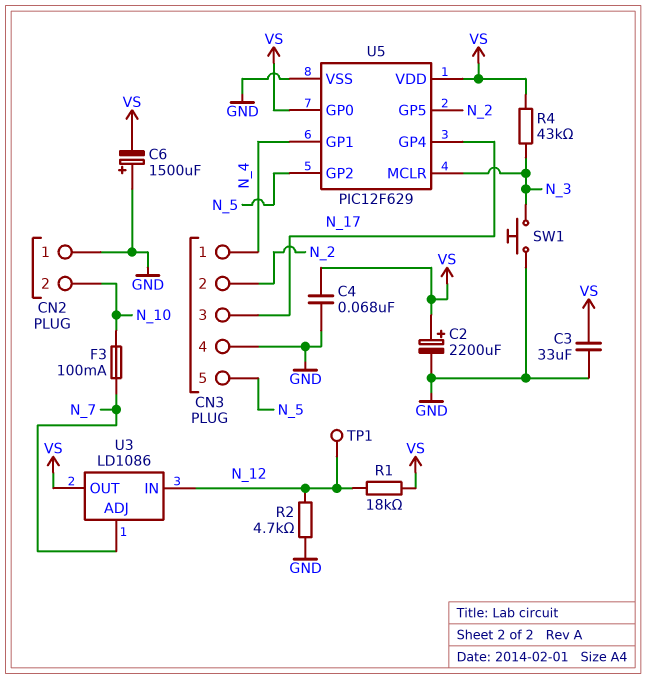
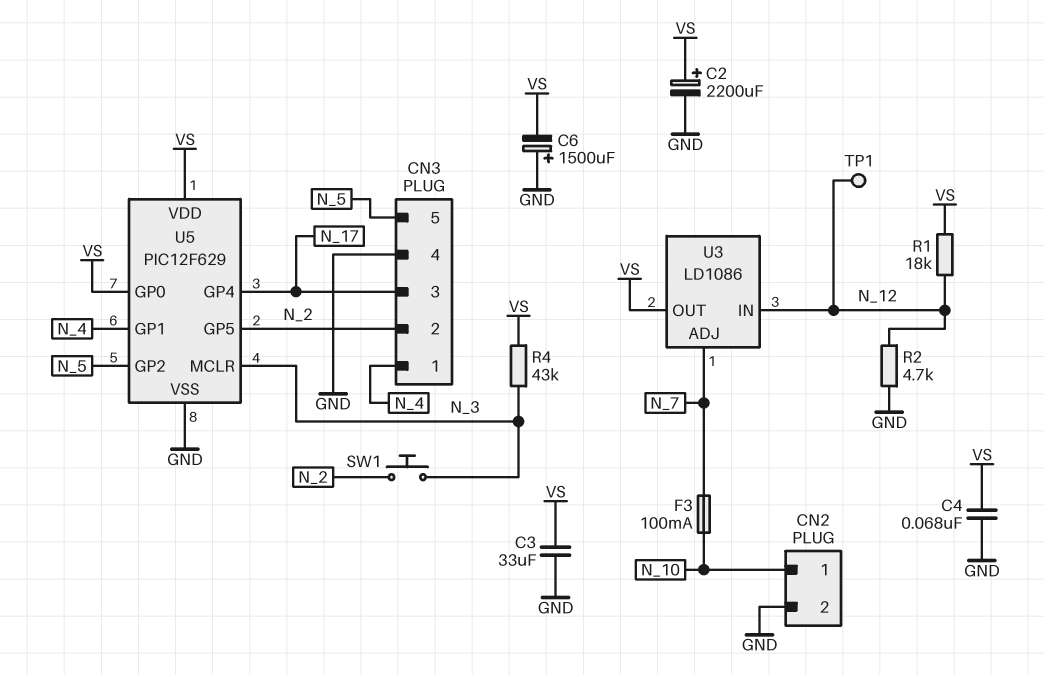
CN2 pin 1: GND -> N_10
CN2 pin 2: N_10 -> GND
SW1: button (GND, N_3) -> button (N_2, N_3)

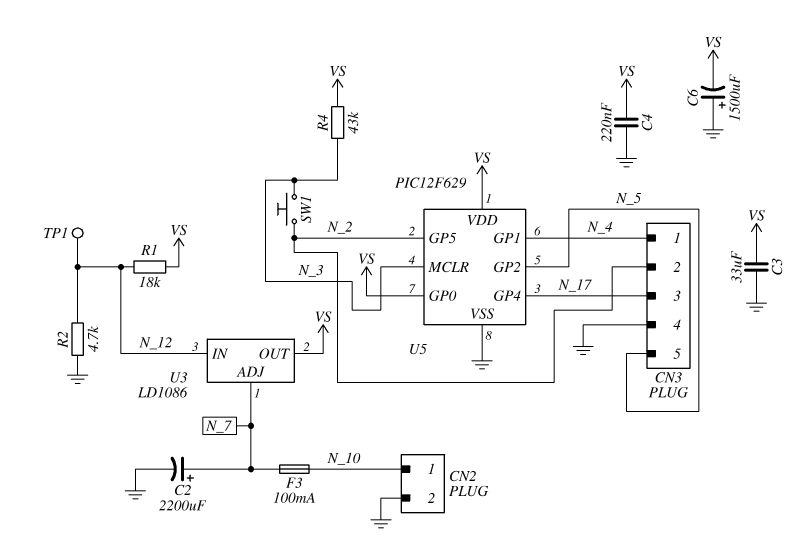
C2: 2200uF (plus VS, minus GND) -> 2200uF (plus N_7, minus GND)
C4: 68nF (GND, VS) -> 220nF (GND, VS)

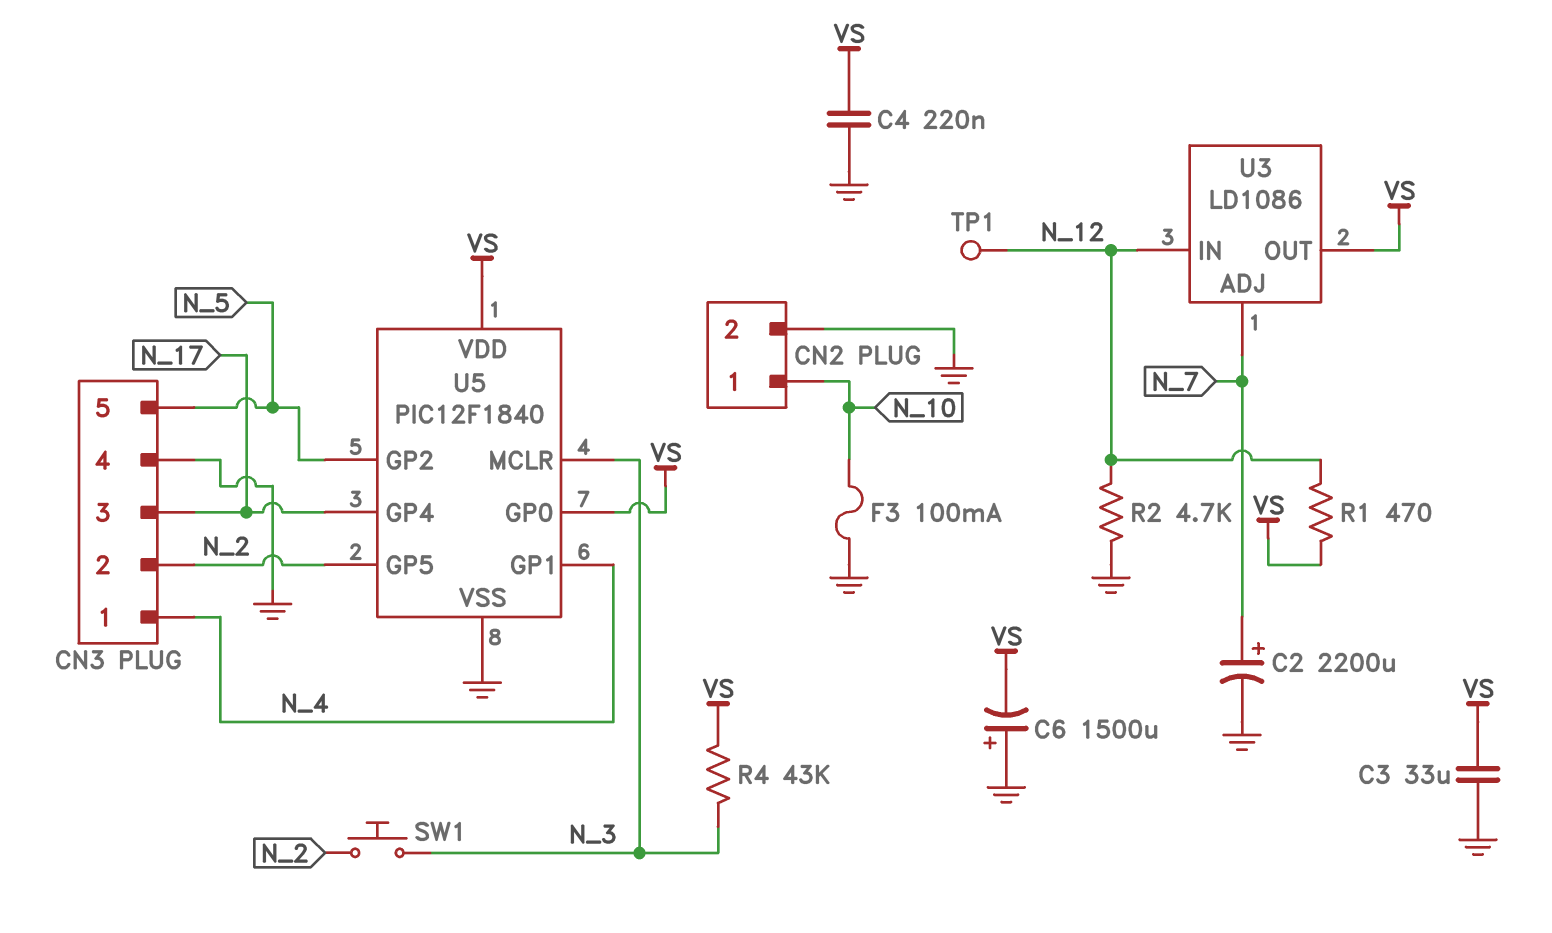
F3: 100mA (N_7, N_10) -> 100mA (GND, N_10)
R1: 18k (N_12, VS) -> 470 (N_12, VS)
U5: PIC12F629 -> PIC12F1840

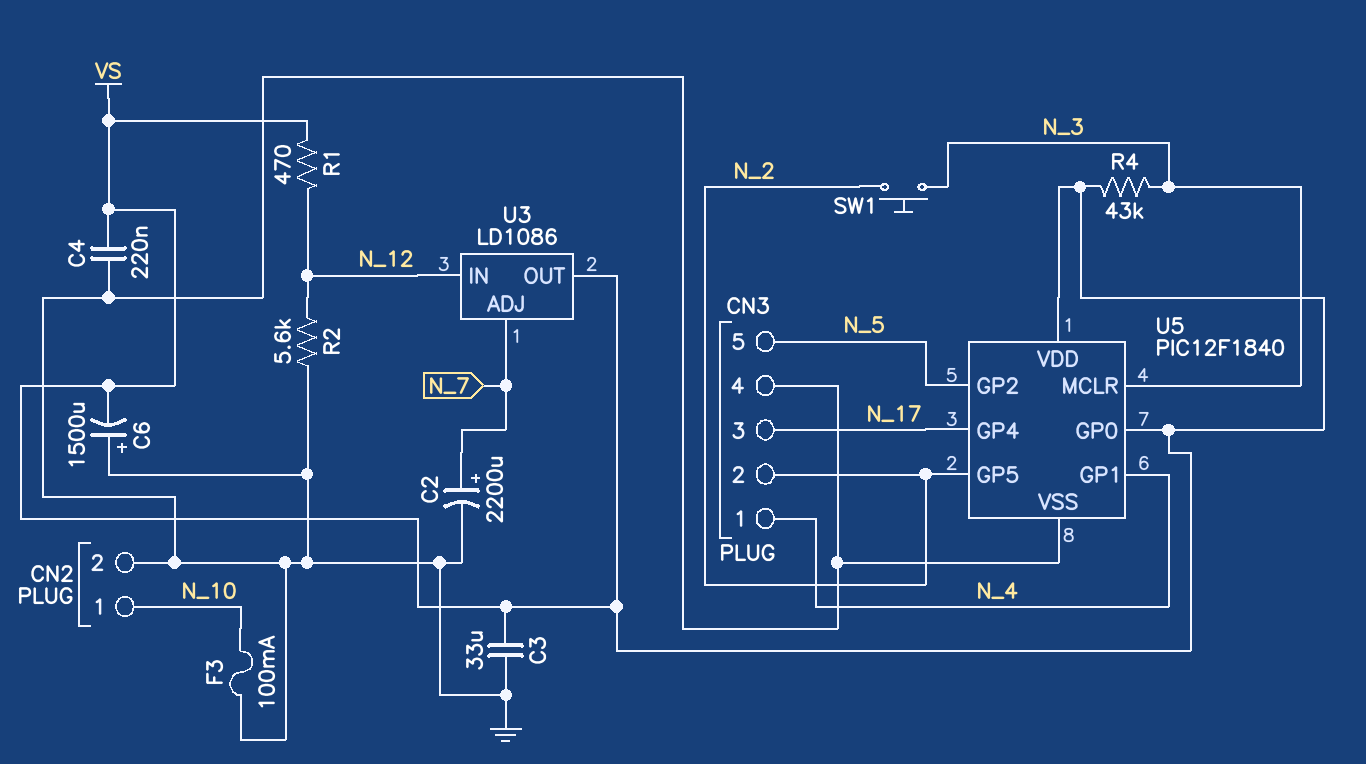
R2: 4.7k (GND, N_12) -> 5.6k (GND, N_12)
TP1: test point (N_12) -> none

